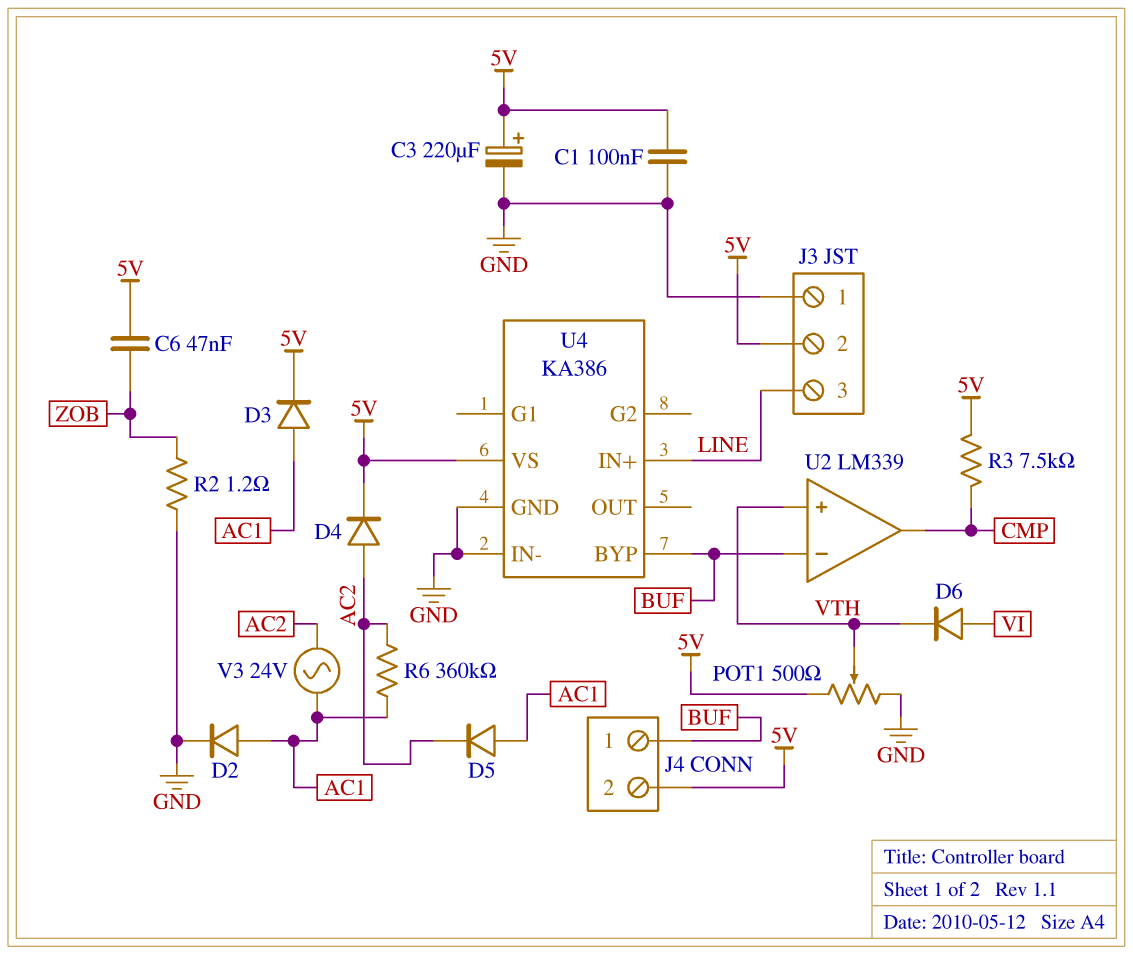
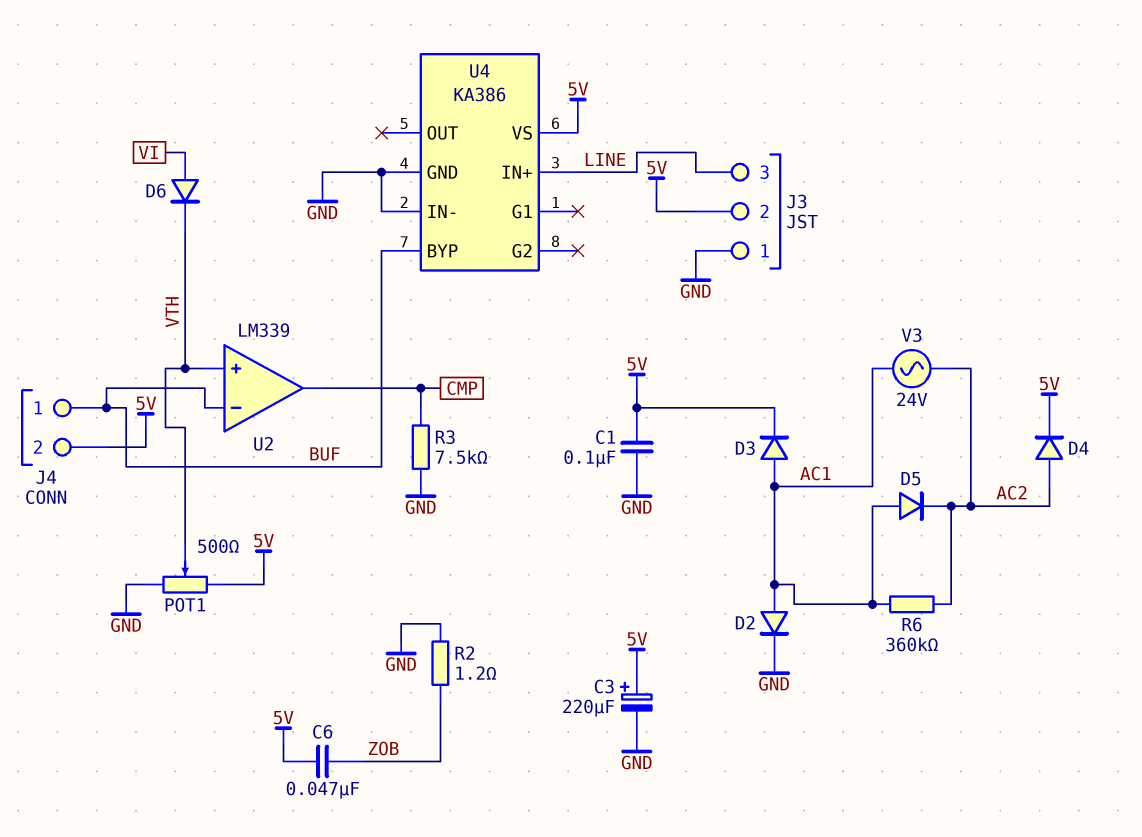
R3: 7.5k (5V, CMP) -> 7.5k (CMP, GND)

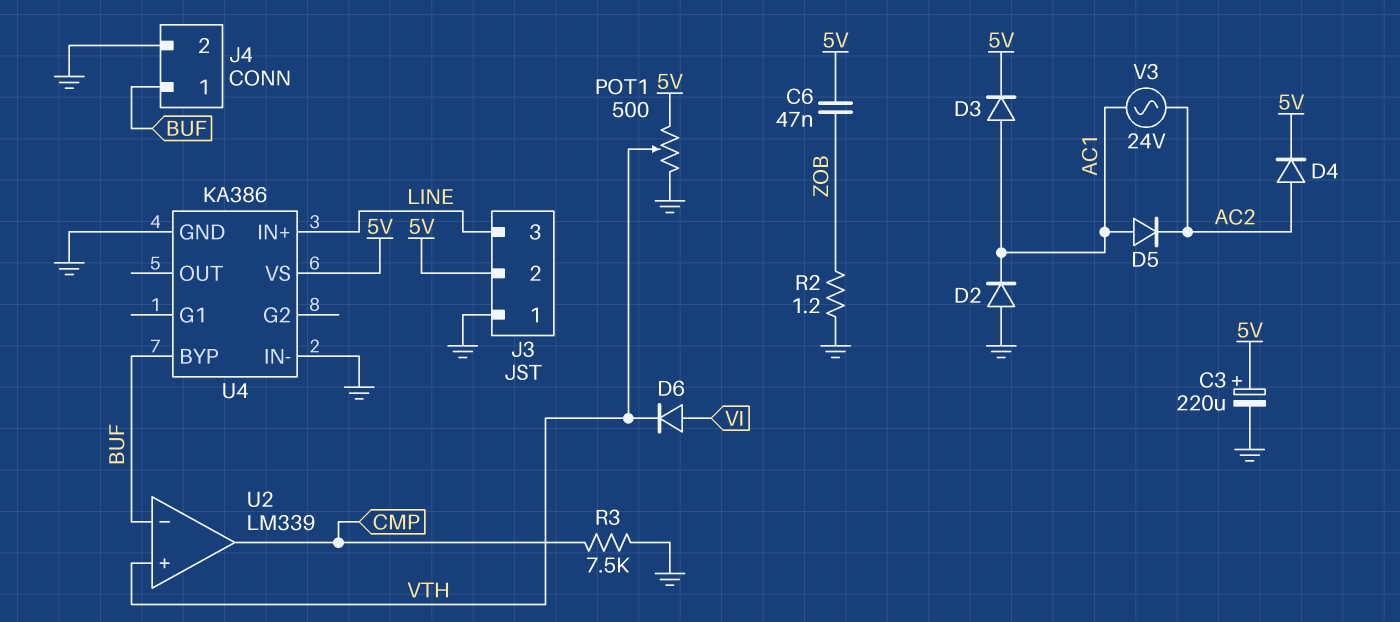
C1: 100nF (5V, GND) -> none
D2: diode (A AC1, K GND) -> diode (A GND, K AC1)
J4 pin 2: 5V -> GND
R6: 360k (AC1, AC2) -> none

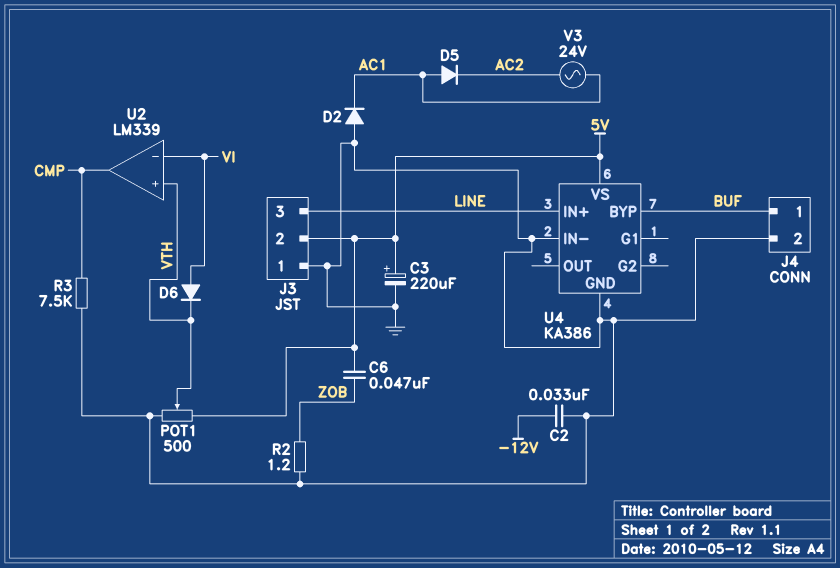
C2: none -> 33nF (-12V, GND)
D3: diode (A AC1, K 5V) -> none
D4: diode (A AC2, K 5V) -> none
U2 pin in-: BUF -> VI

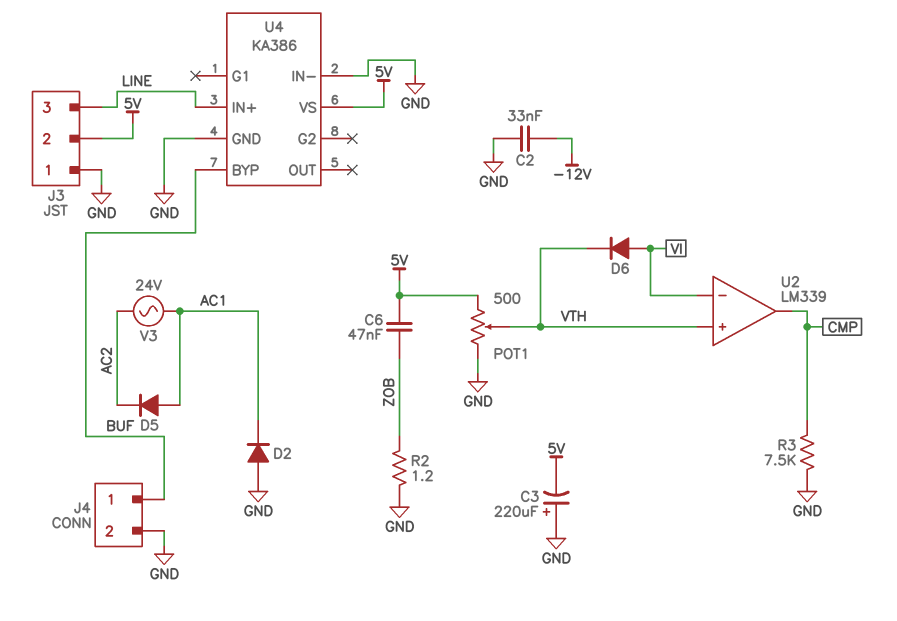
C3: 220uF (plus 5V, minus GND) -> 220uF (plus GND, minus 5V)

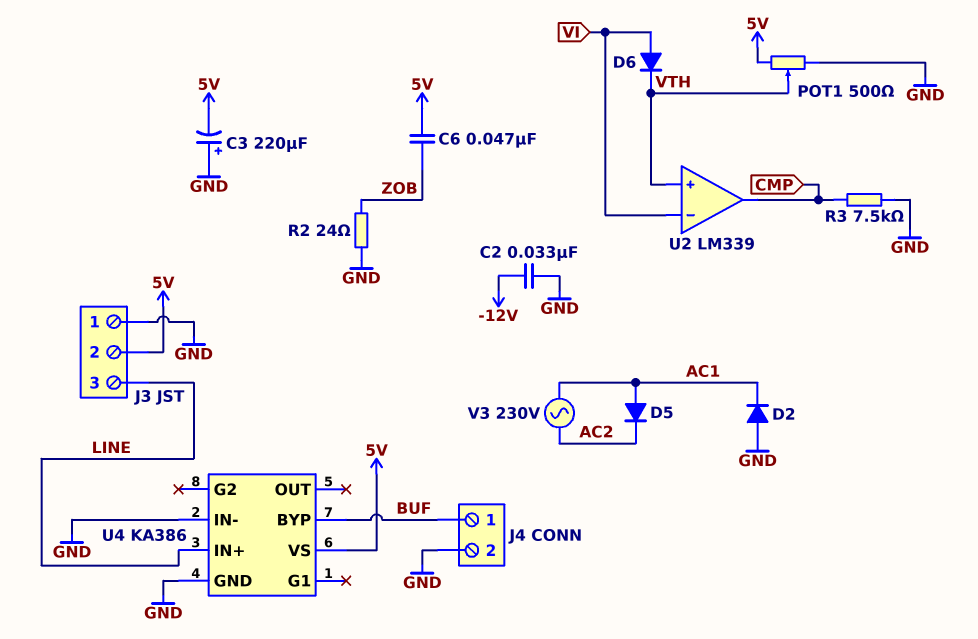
R2: 1.2 (GND, ZOB) -> 24 (GND, ZOB)
V3: AC 24V (AC1, AC2) -> AC 230V (AC1, AC2)

